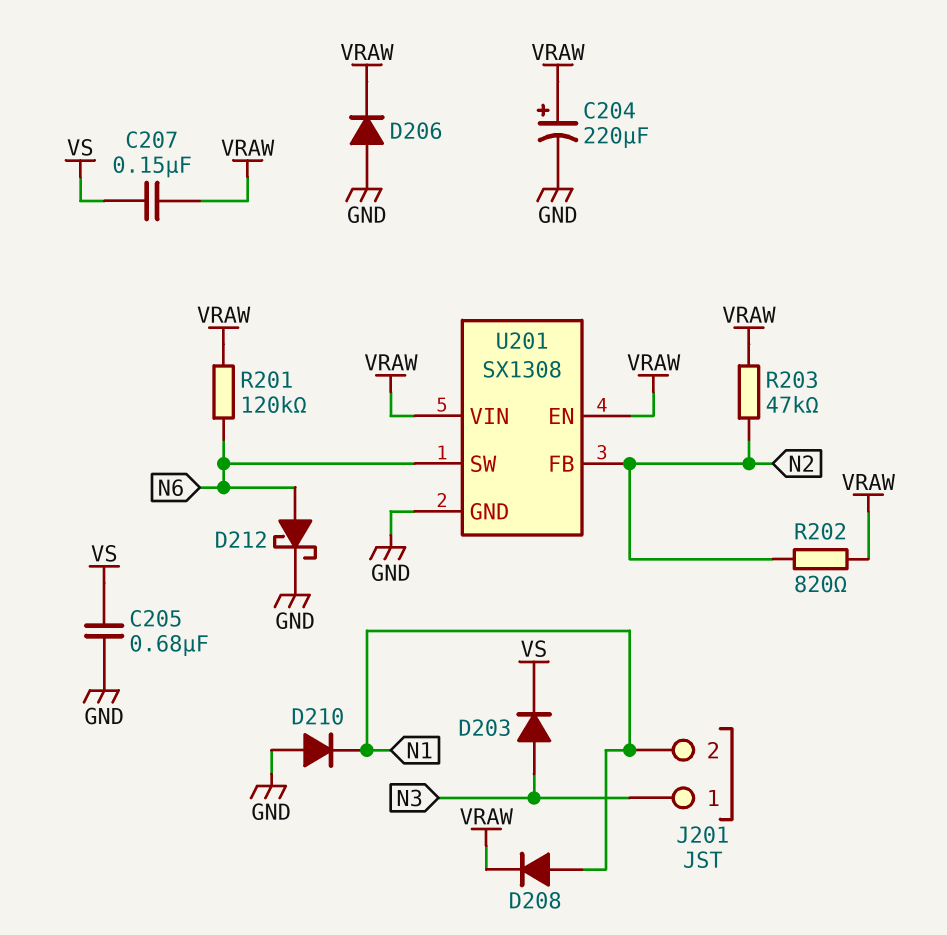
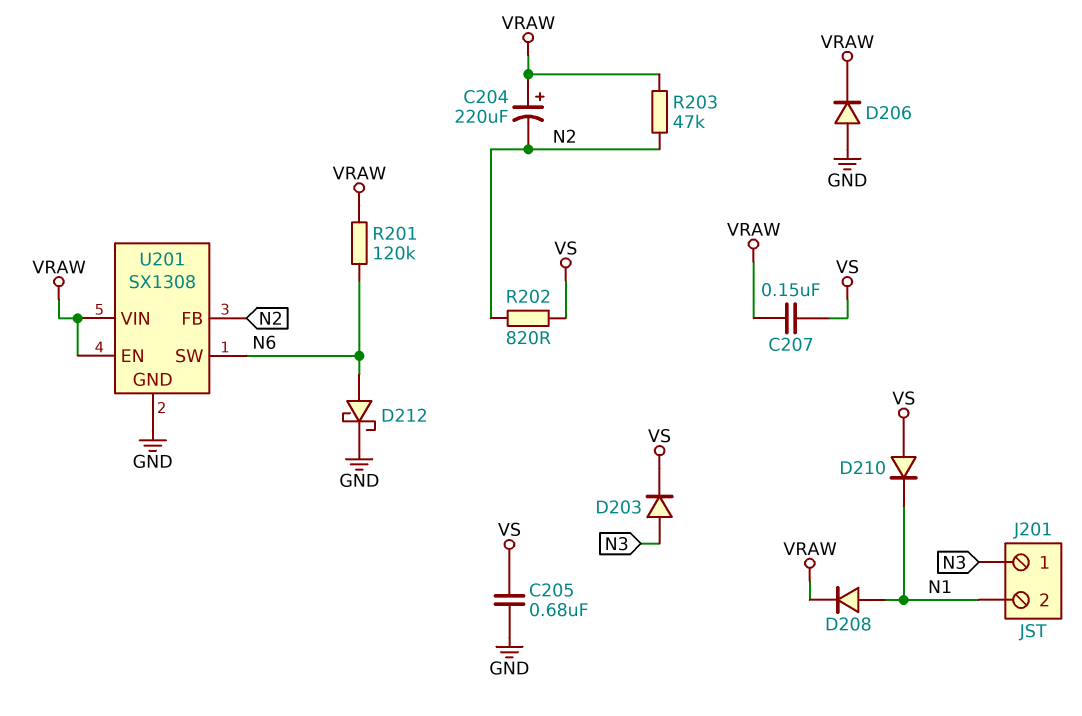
C204: 220uF (plus VRAW, minus GND) -> 220uF (plus VRAW, minus N2)
D210: diode (A GND, K N1) -> diode (A VS, K N1)
R202: 820 (N2, VRAW) -> 820 (N2, VS)

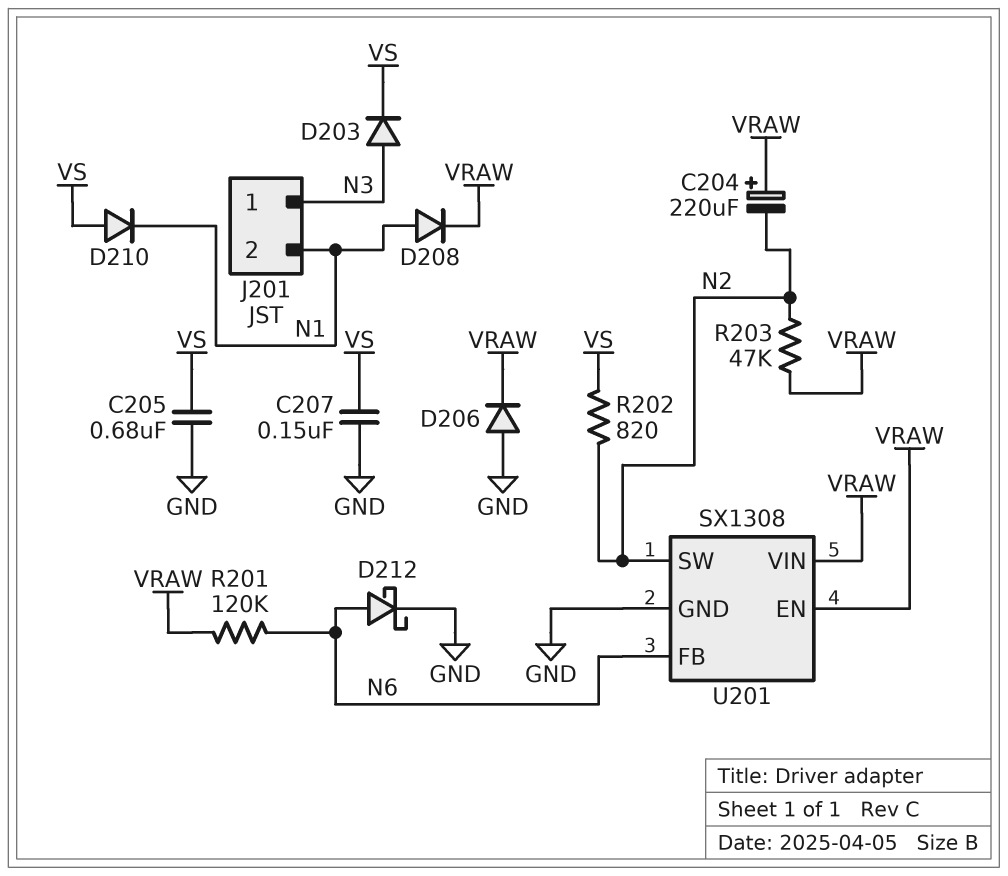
C207: 150nF (VRAW, VS) -> 150nF (GND, VS)
U201 pin FB: N2 -> N6
U201 pin SW: N6 -> N2

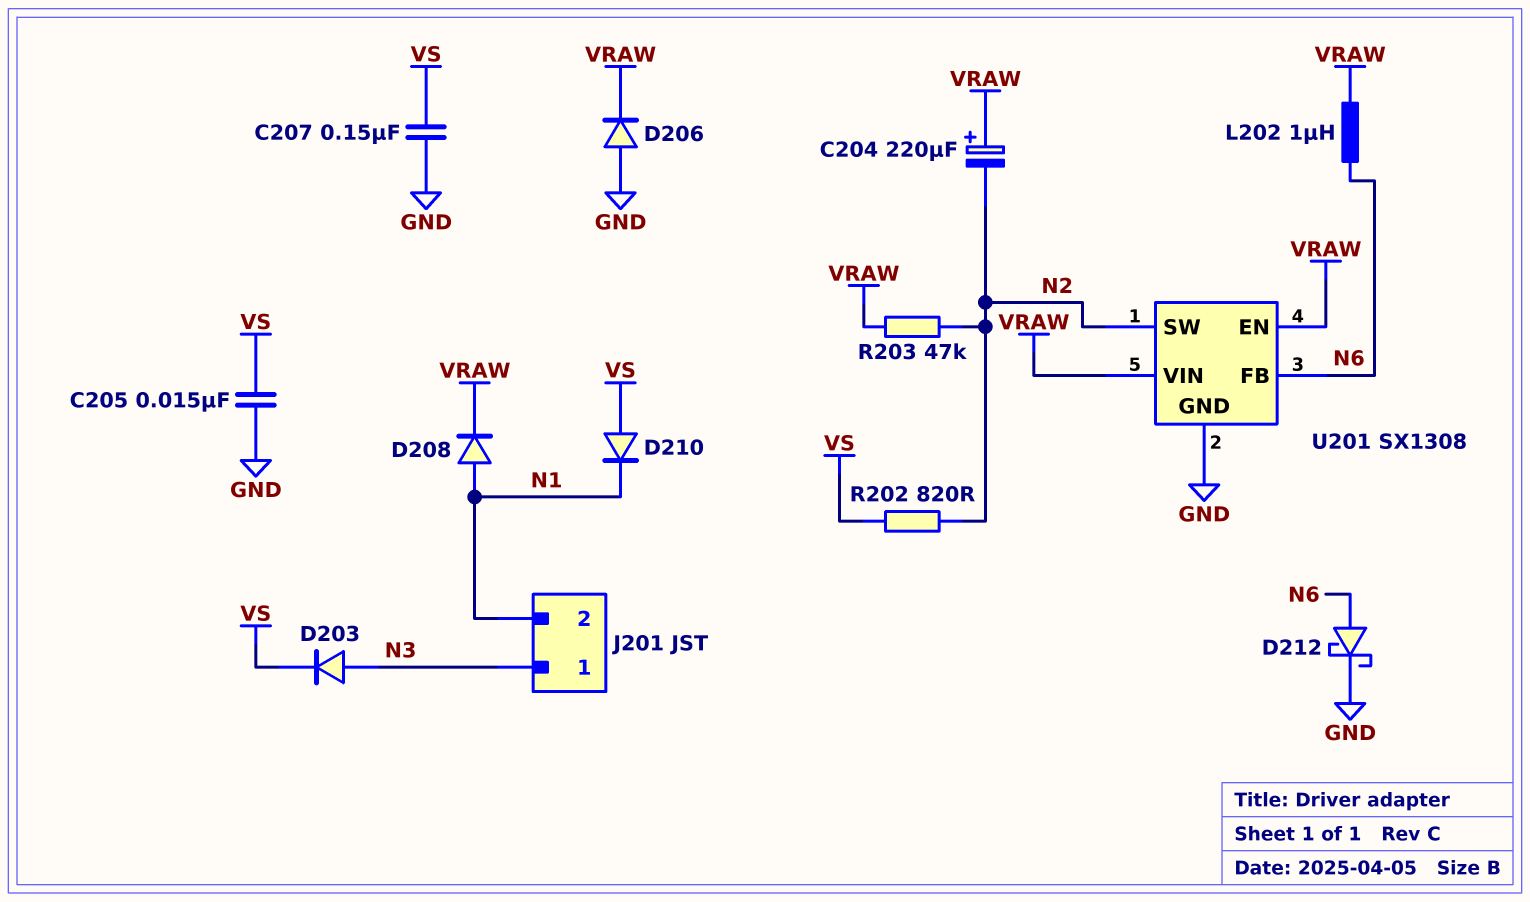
C205: 680nF (GND, VS) -> 15nF (GND, VS)
L202: none -> 1uH (N6, VRAW)
R201: 120k (N6, VRAW) -> none

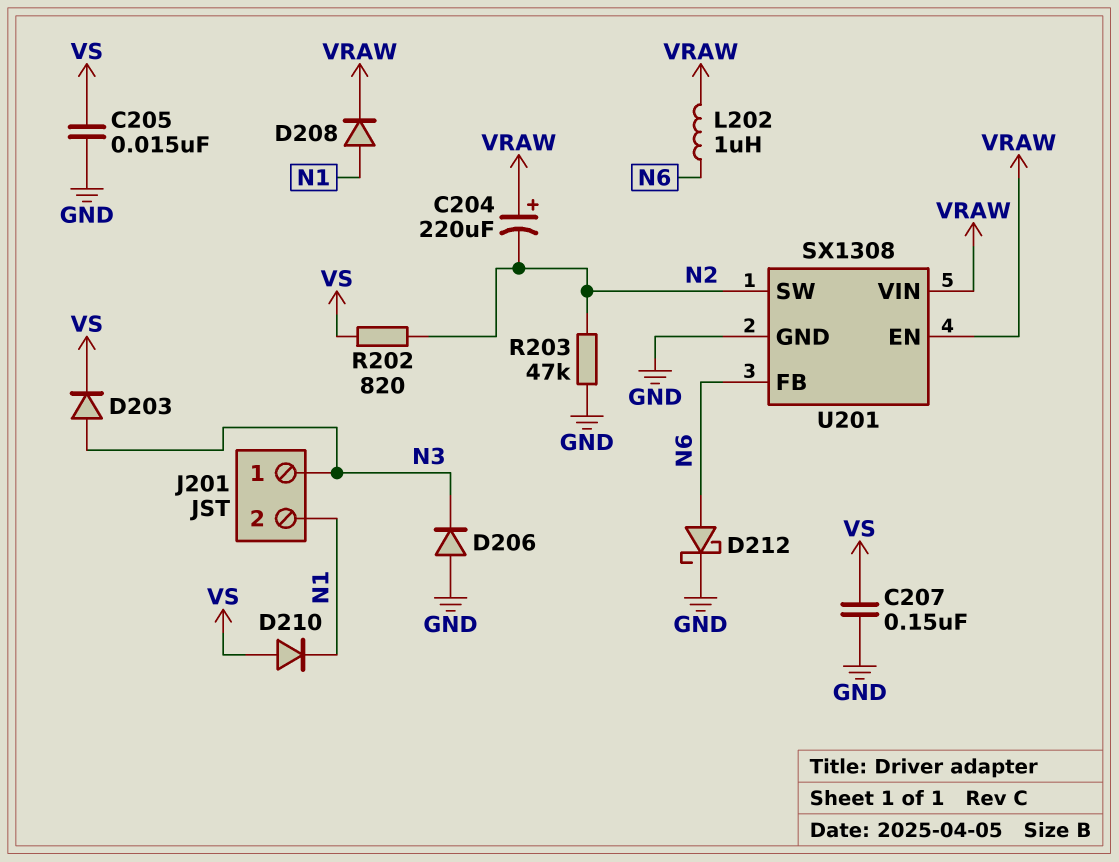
D206: diode (A GND, K VRAW) -> diode (A GND, K N3)
R203: 47k (N2, VRAW) -> 47k (GND, N2)

